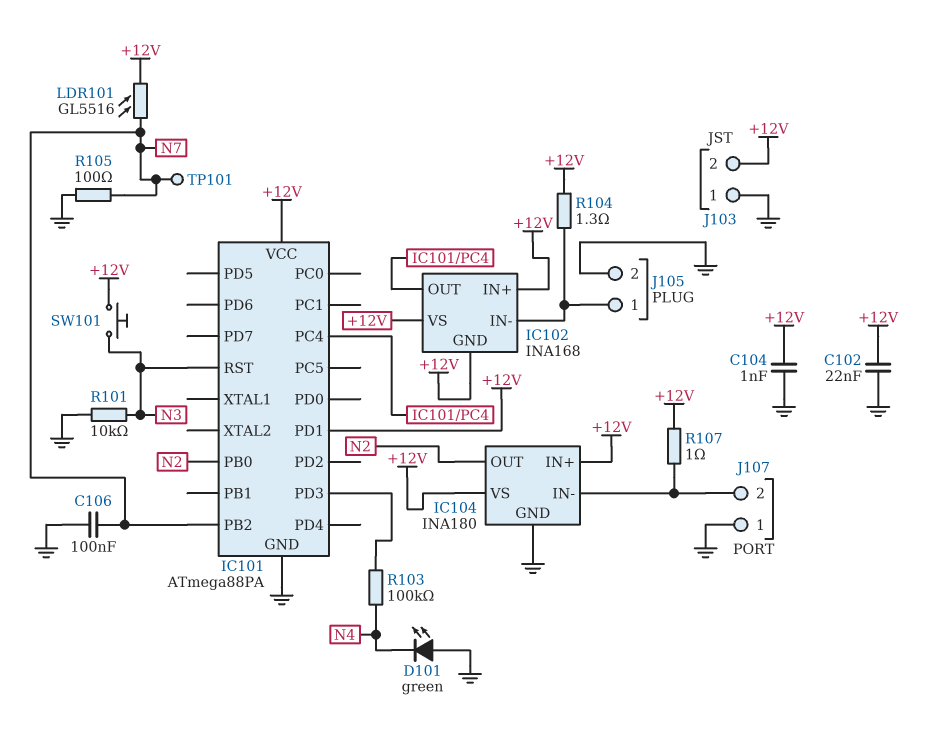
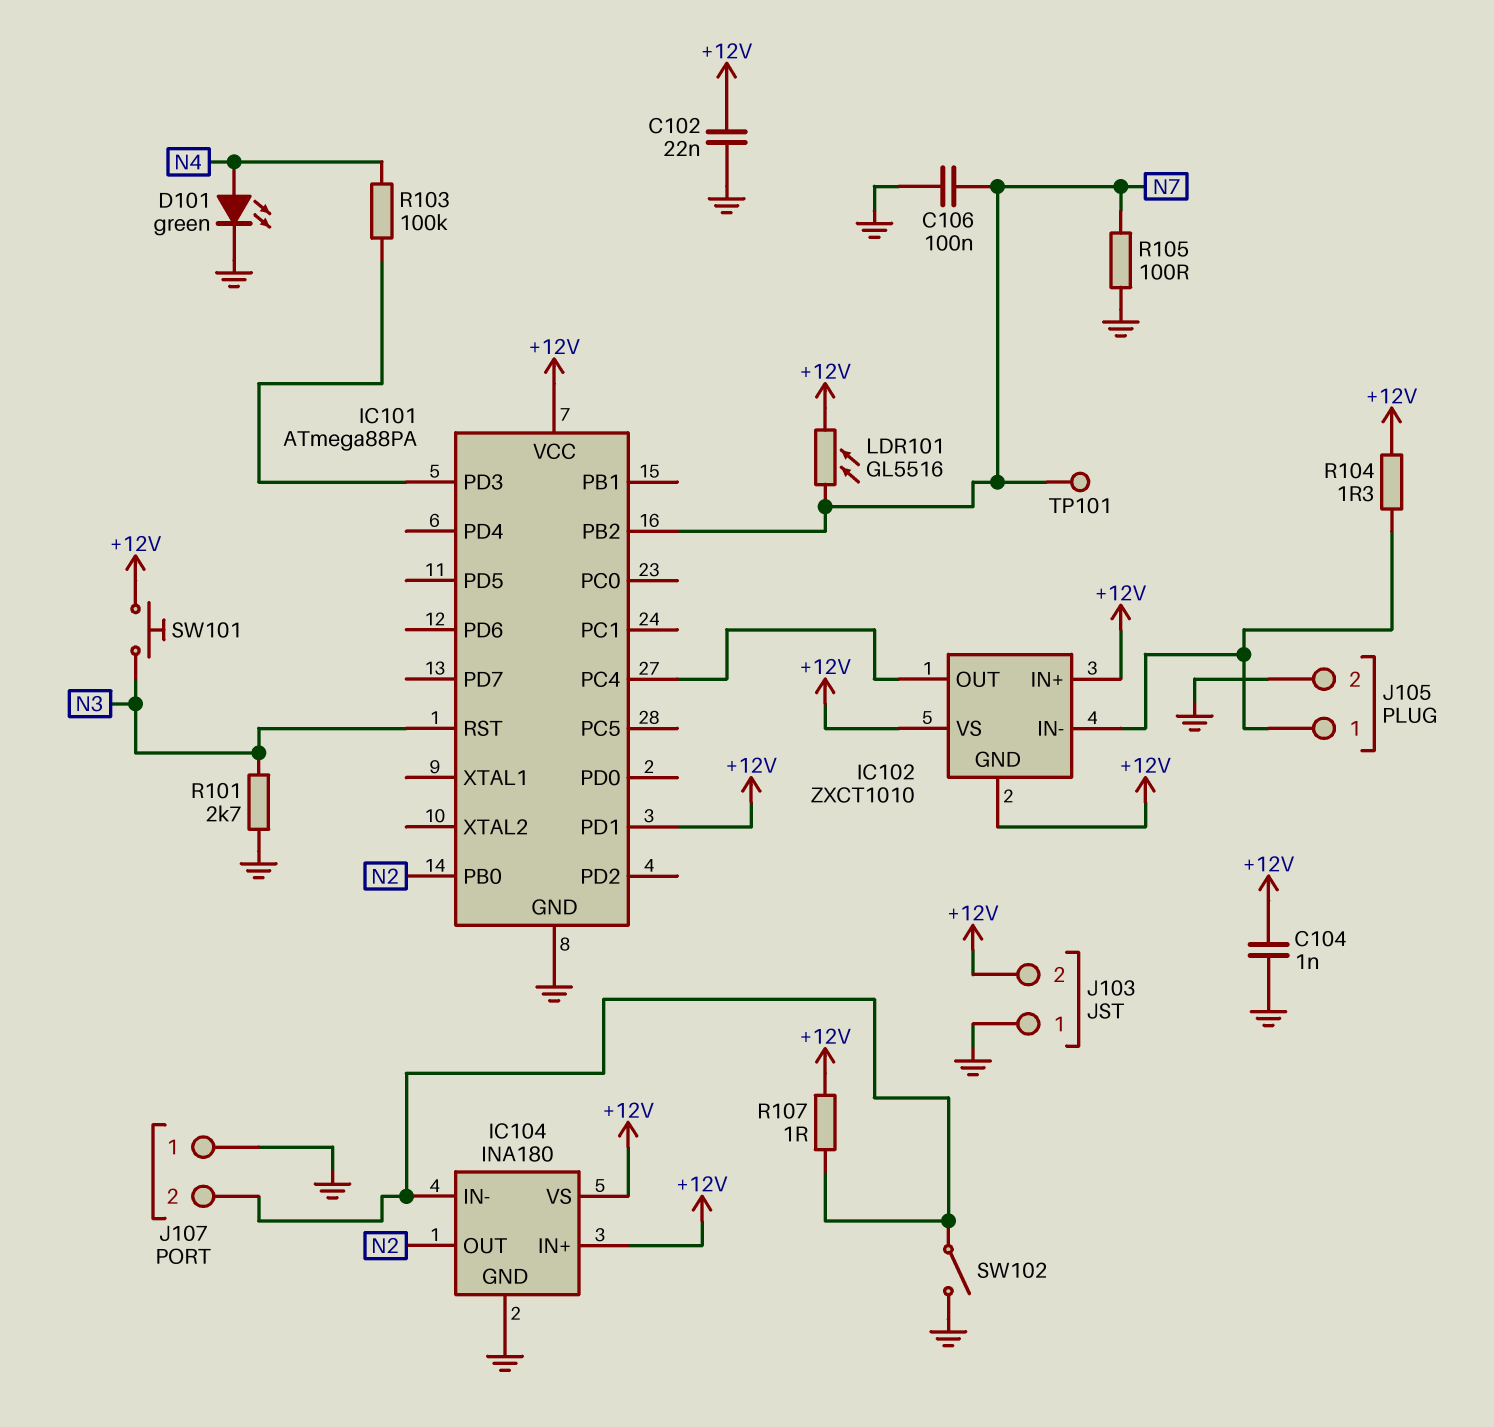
D101: LED green (A GND, K N4) -> LED green (A N4, K GND)
IC102: INA168 -> ZXCT1010
R101: 10k (GND, N3) -> 2.7k (GND, N3)
SW102: none -> switch (GND, IC104/IN-)

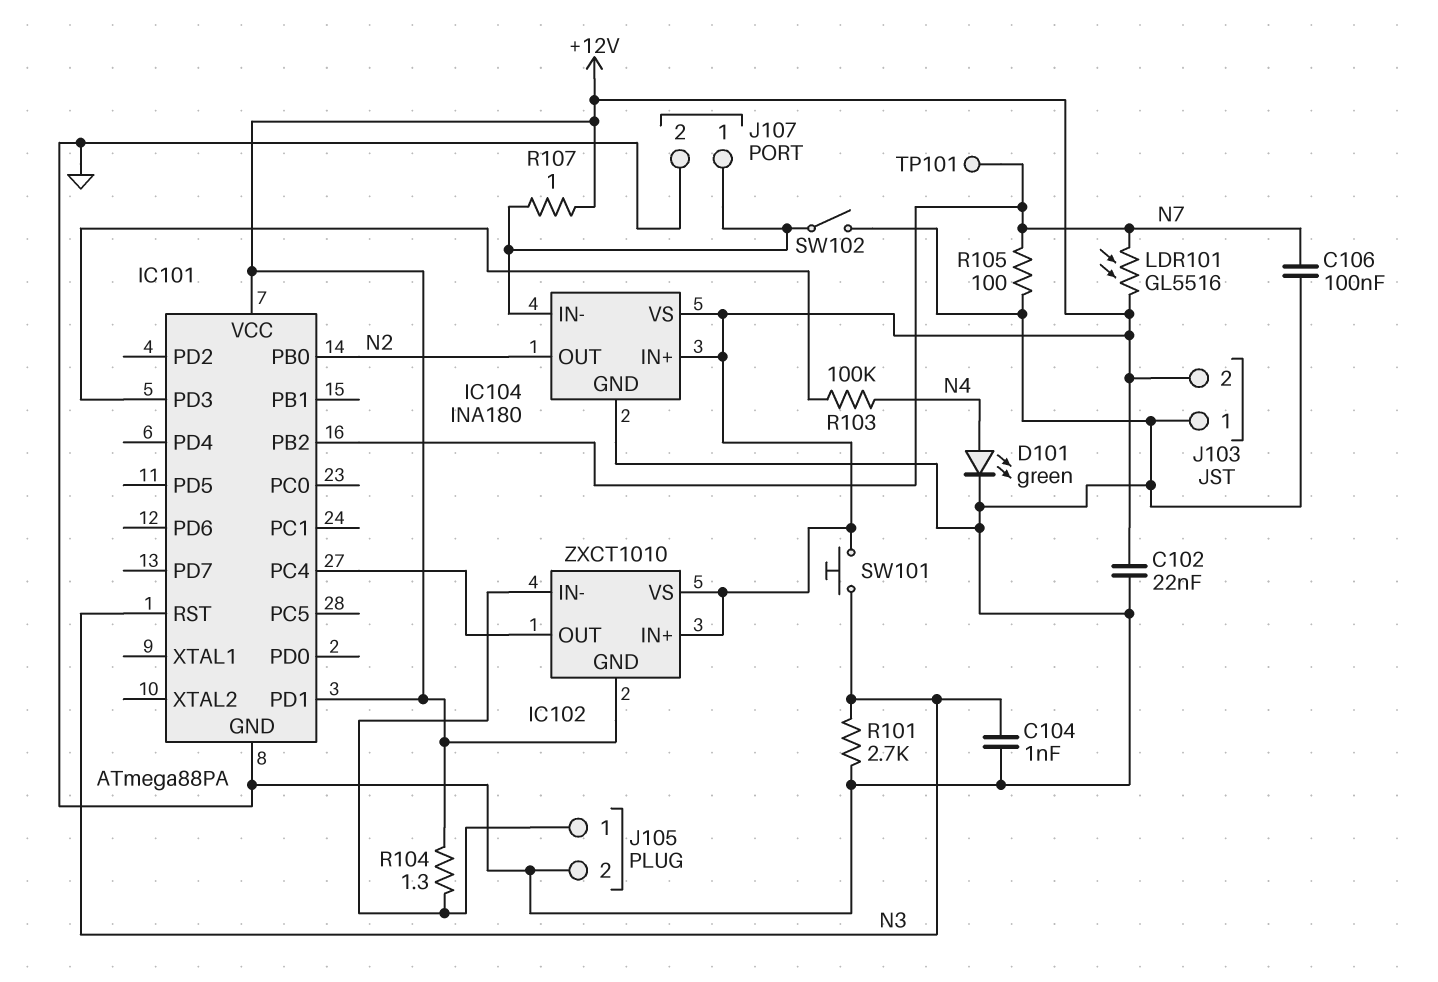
C104: 1nF (+12V, GND) -> 1nF (GND, N3)
J107 pin 1: GND -> IC104/IN-
J107 pin 2: IC104/IN- -> GND

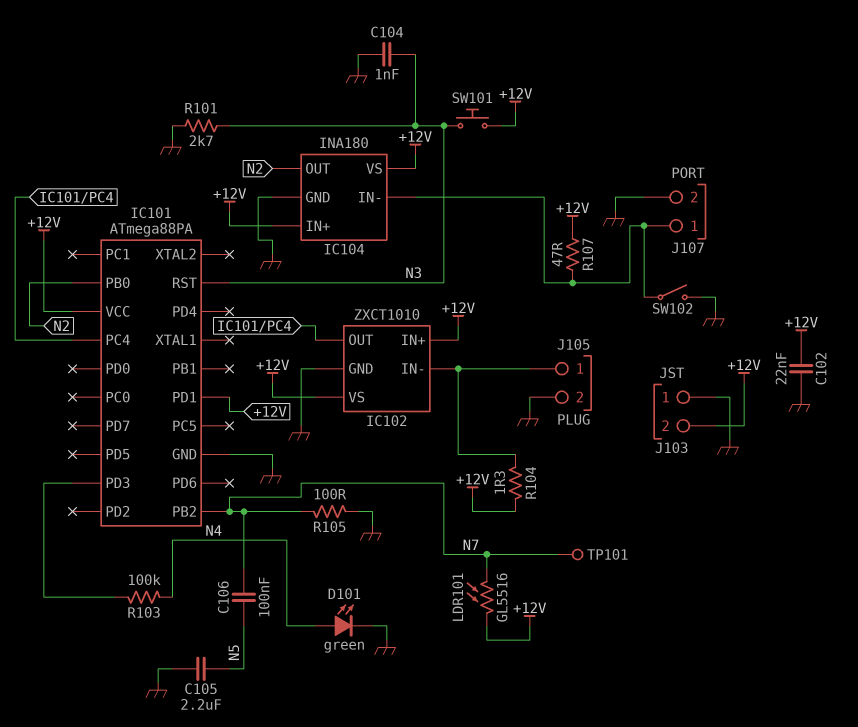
C105: none -> 2.2uF (GND, N5)
C106: 100nF (GND, N7) -> 100nF (N5, N7)
IC102 pin GND: +12V -> GND
R107: 1 (+12V, IC104/IN-) -> 47 (+12V, IC104/IN-)

